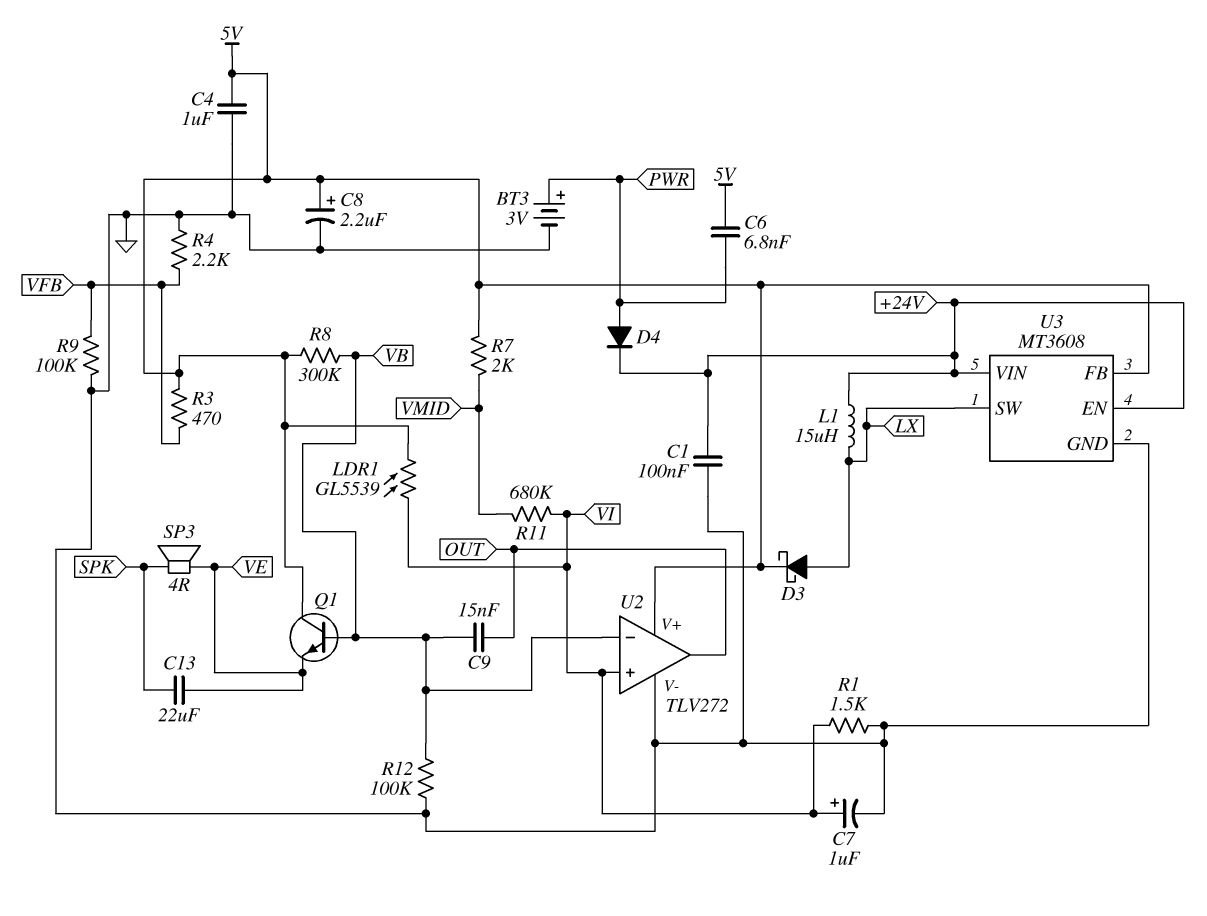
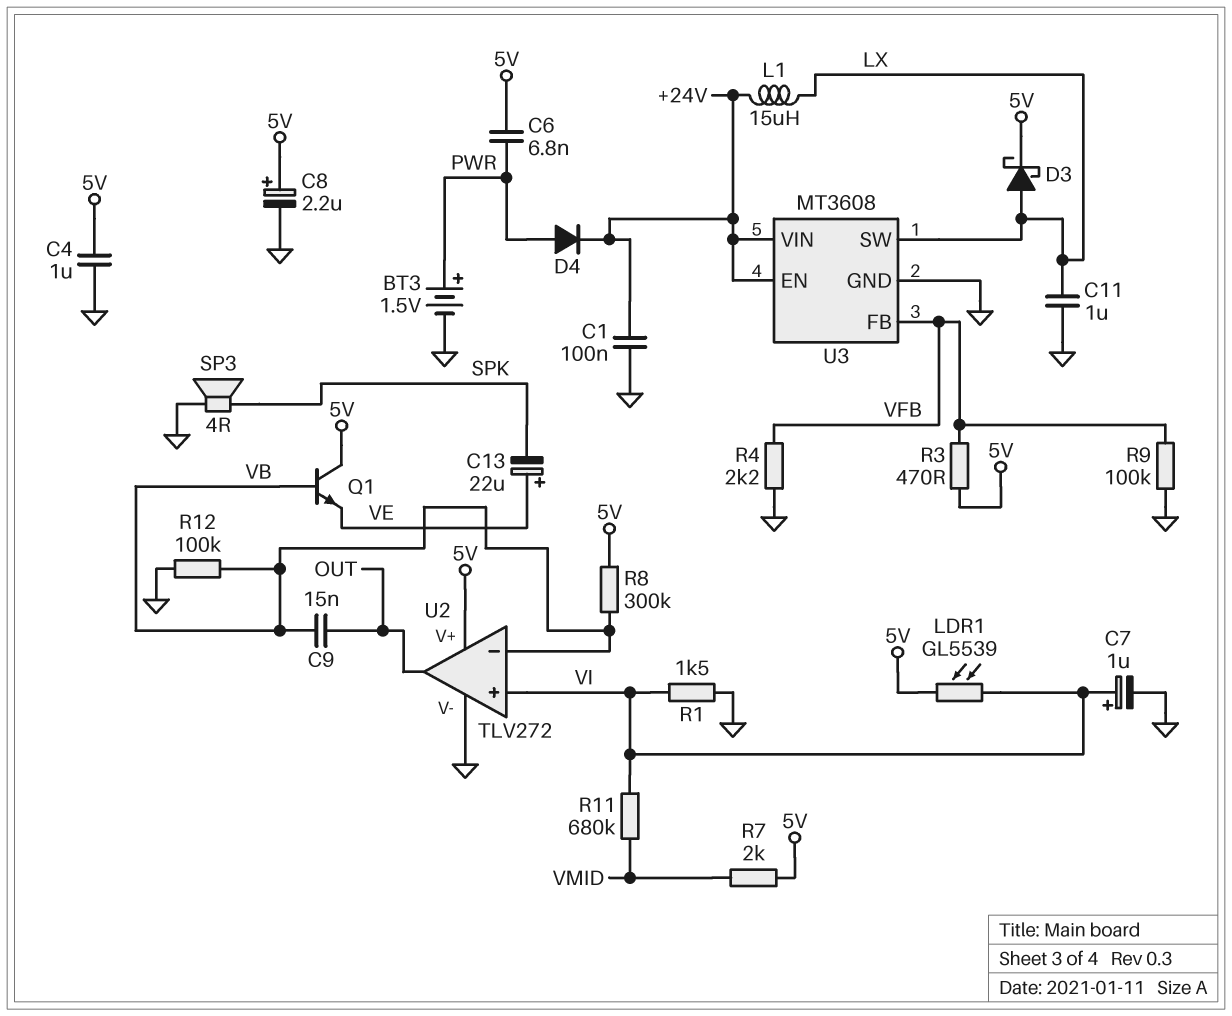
BT3: 3V (plus PWR, minus GND) -> 1.5V (plus PWR, minus GND)
C11: none -> 1uF (GND, LX)
C13: 22uF (SPK, VE) -> 22uF (plus VE, minus SPK)
SP3: speaker 4R (SPK, VE) -> speaker 4R (GND, SPK)
U3 pin FB: 5V -> VFB

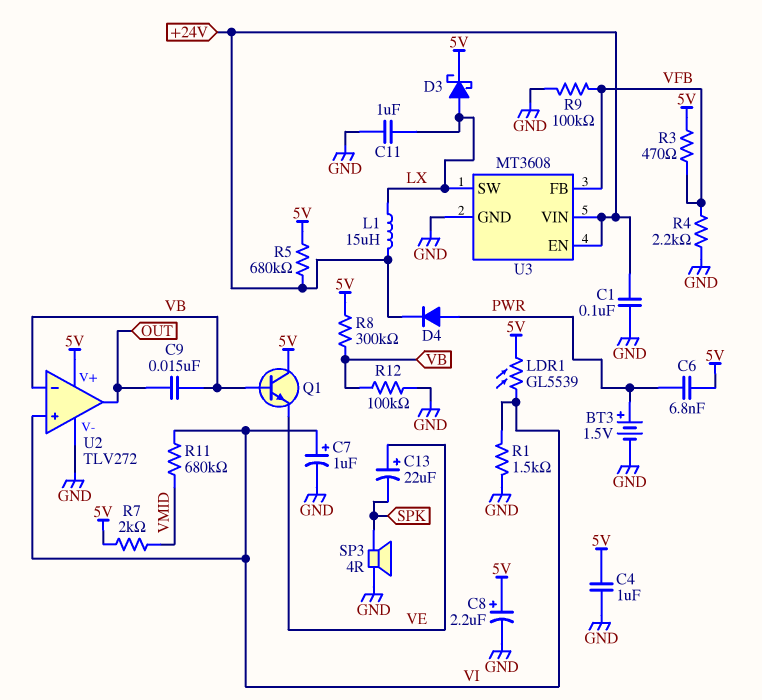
R5: none -> 680k (+24V, 5V)

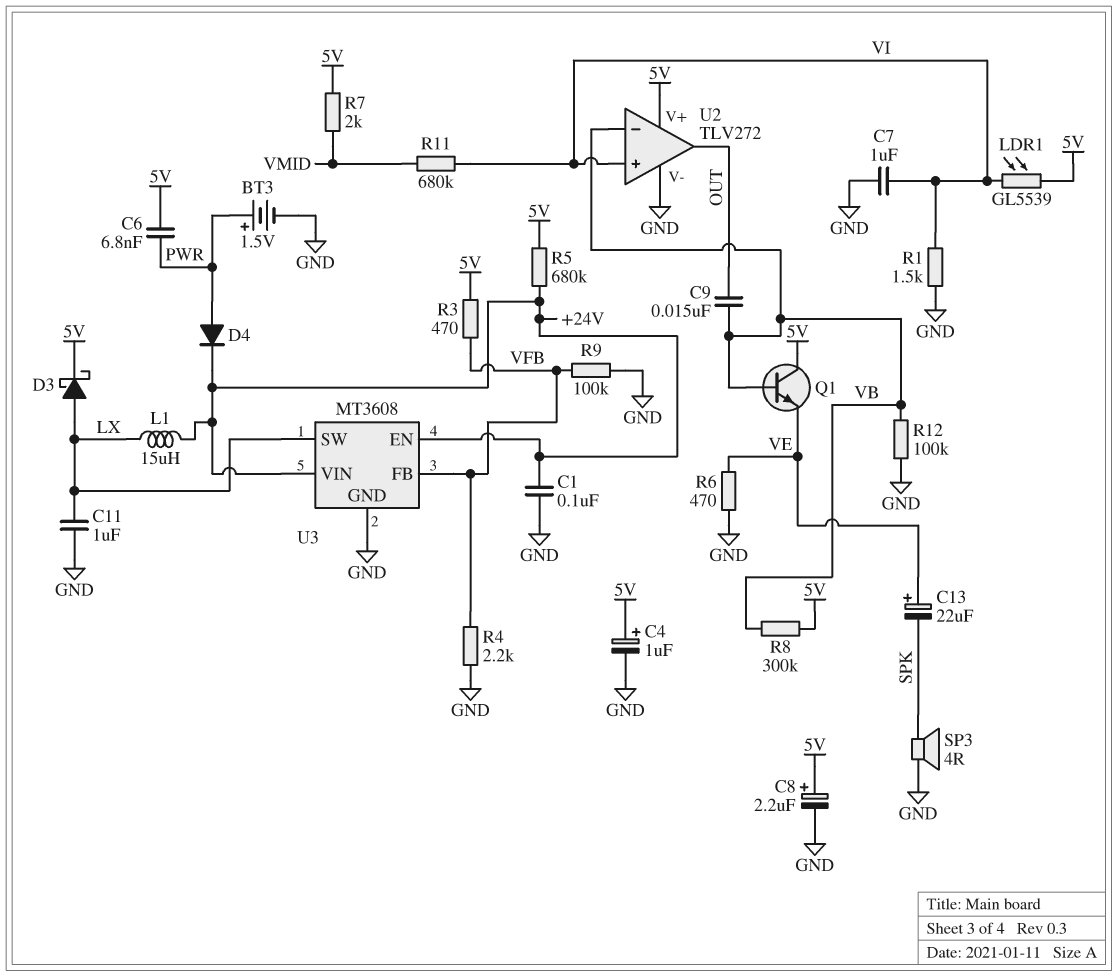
C4: 1uF (5V, GND) -> 1uF (plus 5V, minus GND)
C7: 1uF (plus VI, minus GND) -> 1uF (GND, VI)
R6: none -> 470 (GND, VE)

